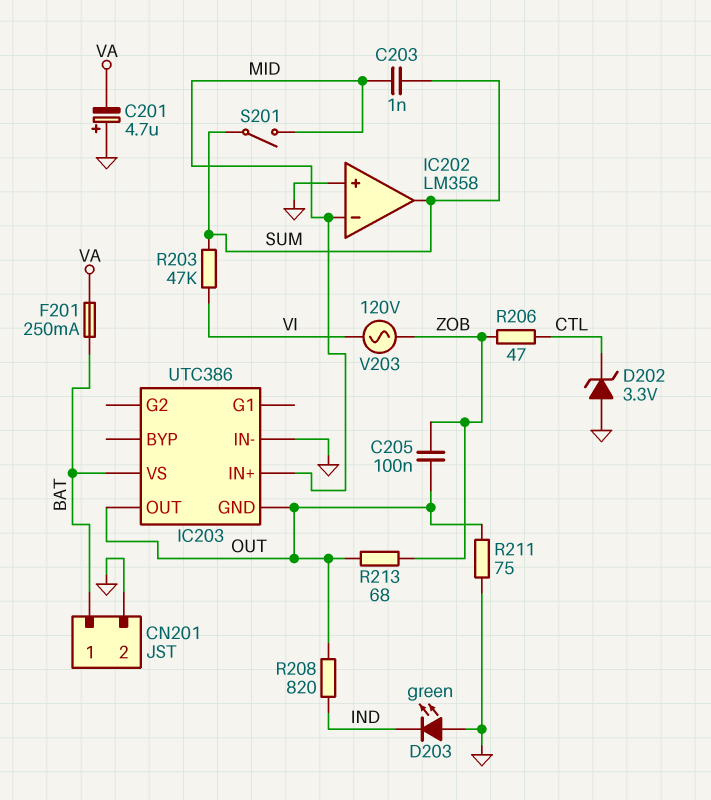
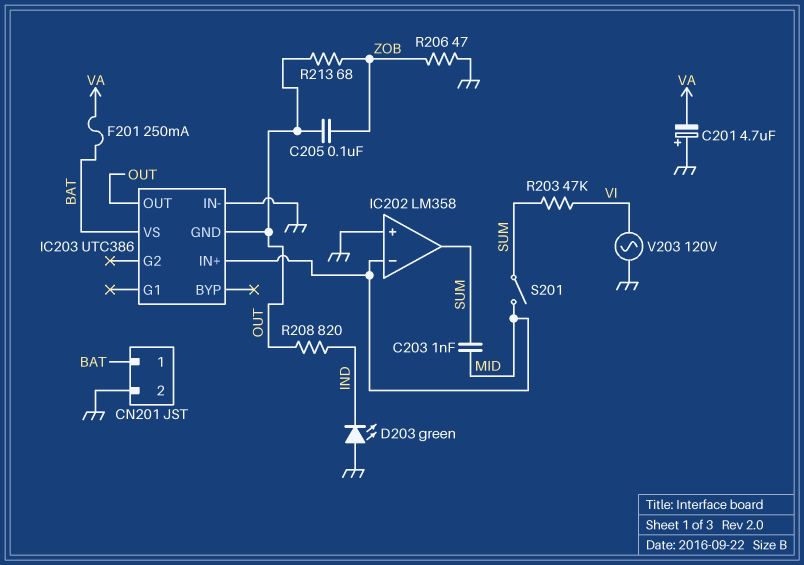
D202: zener 3.3V (A GND, K CTL) -> none
R206: 47 (CTL, ZOB) -> 47 (GND, ZOB)
R211: 75 (GND, OUT) -> none
V203: AC 120V (VI, ZOB) -> AC 120V (GND, VI)

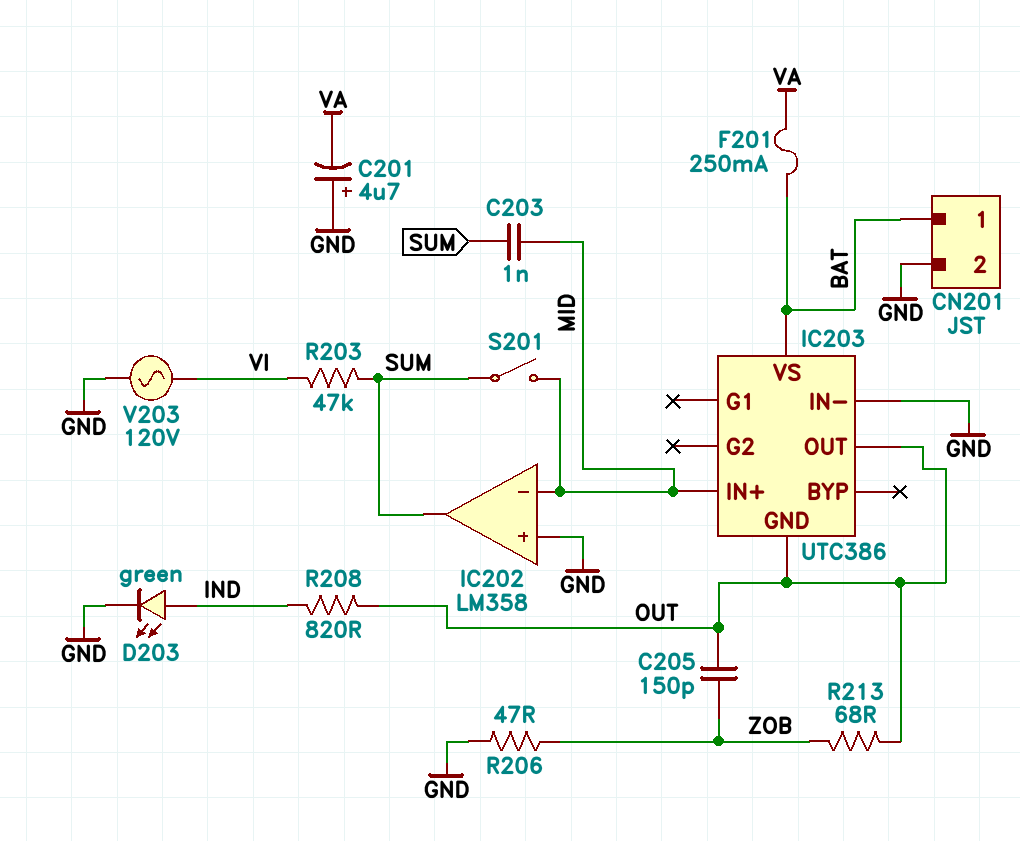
C205: 100nF (OUT, ZOB) -> 150pF (OUT, ZOB)
D203: LED green (A GND, K IND) -> LED green (A IND, K GND)

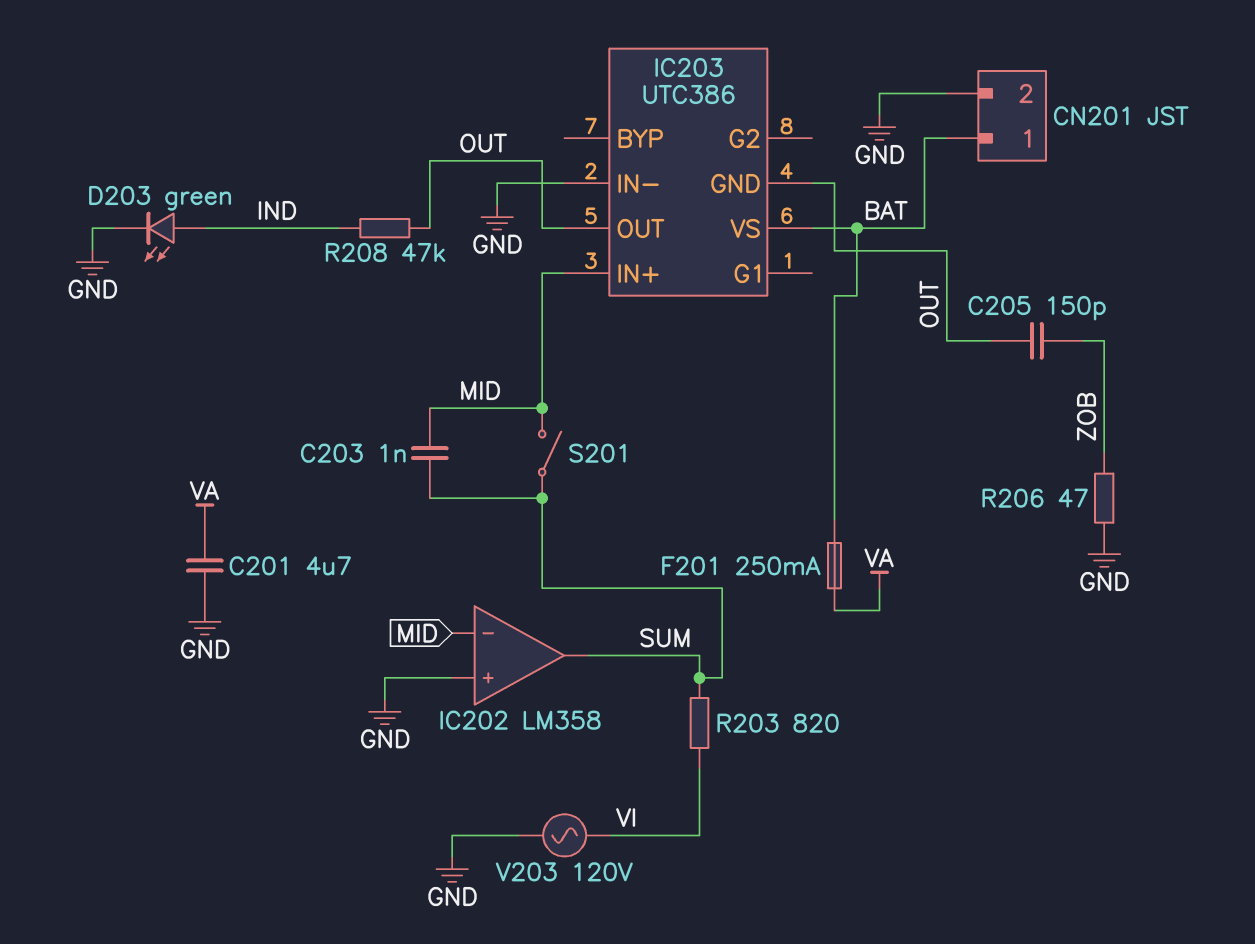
C201: 4.7uF (plus GND, minus VA) -> 4.7uF (GND, VA)
R203: 47k (SUM, VI) -> 820 (SUM, VI)
R208: 820 (IND, OUT) -> 47k (IND, OUT)
R213: 68 (OUT, ZOB) -> none

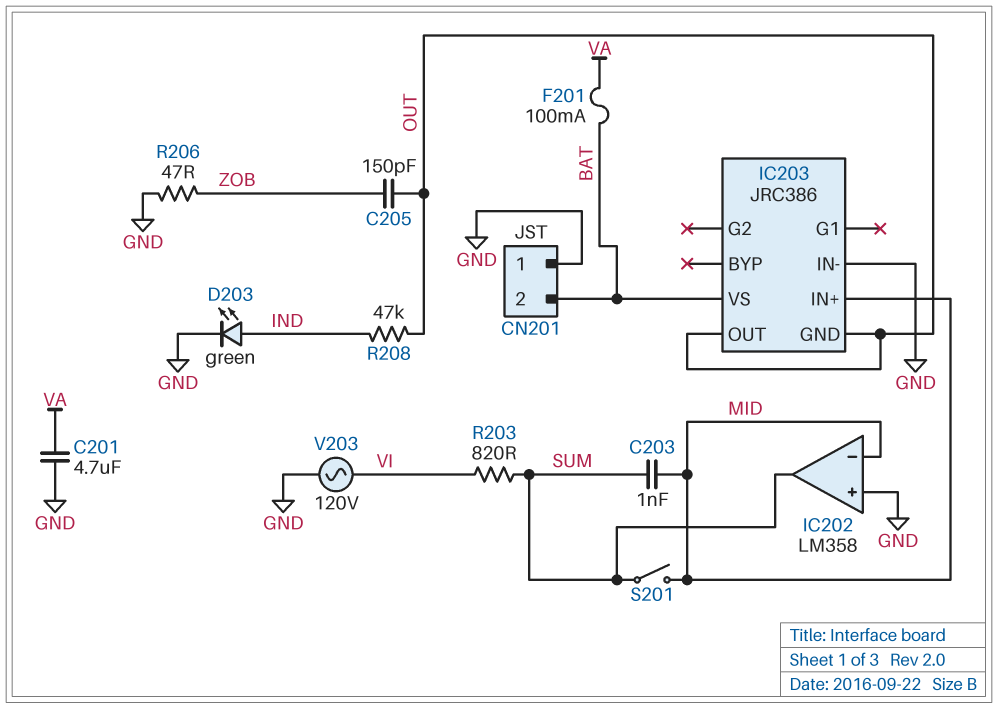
CN201 pin 1: BAT -> GND
CN201 pin 2: GND -> BAT
F201: 250mA (BAT, VA) -> 100mA (BAT, VA)
IC203: UTC386 -> JRC386

